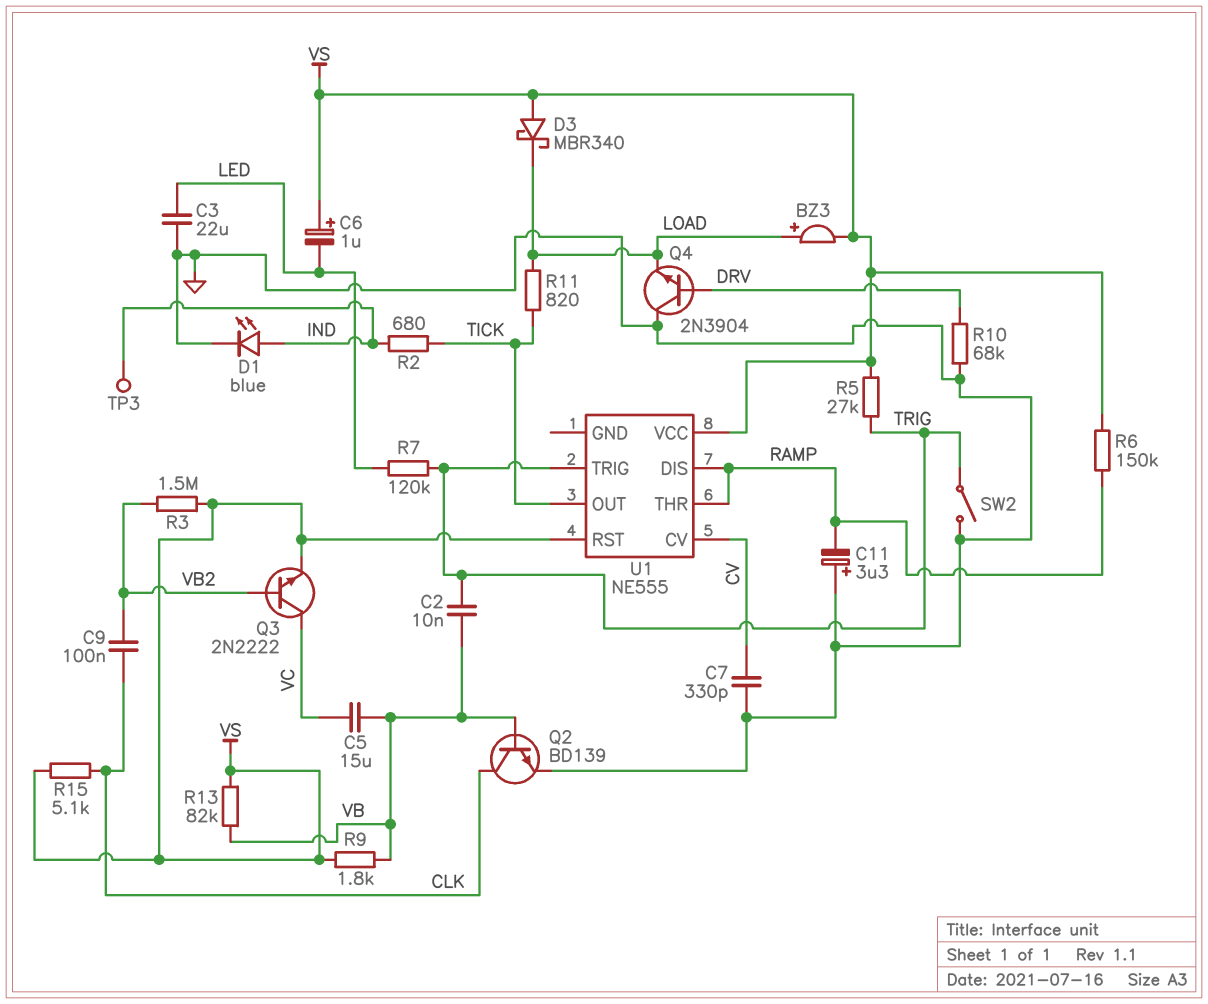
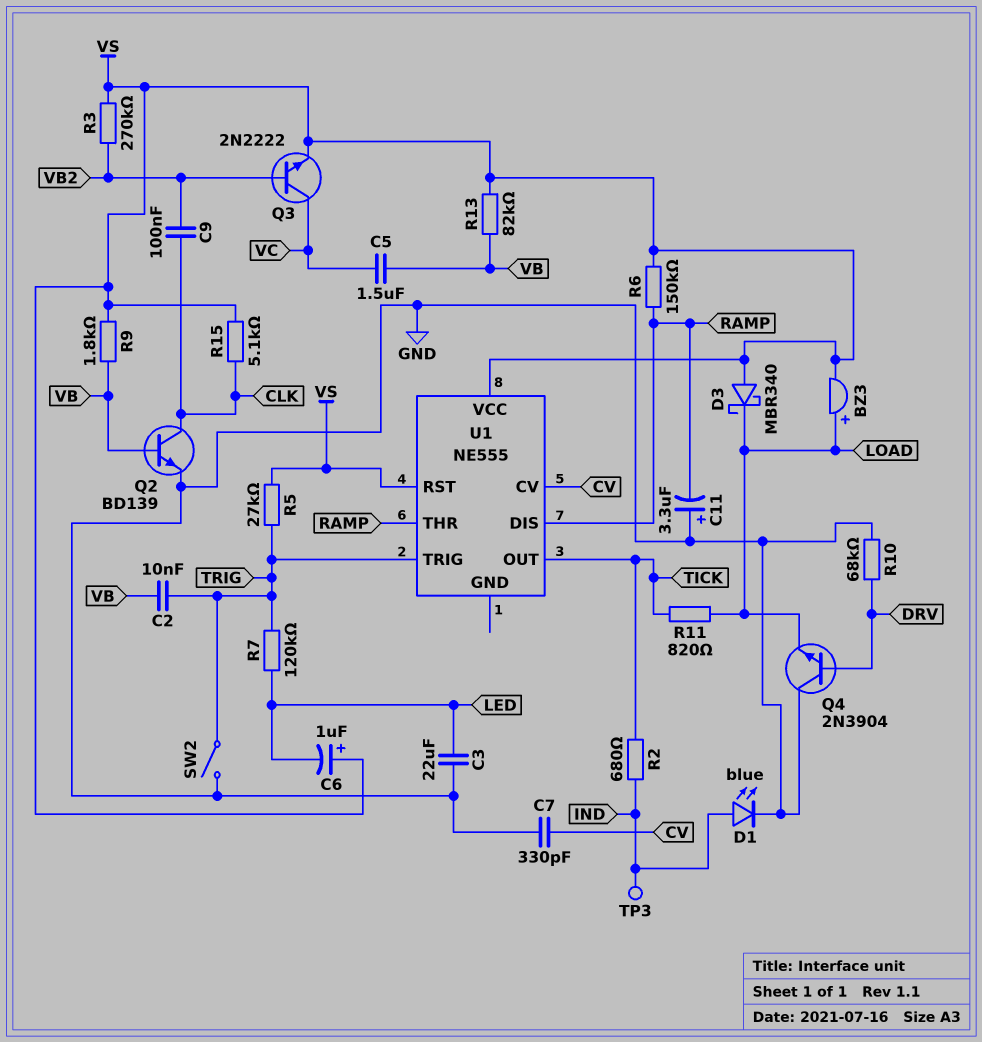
C5: 15uF (VB, VC) -> 1.5uF (VB, VC)
R3: 1.5M (VB2, VS) -> 270k (VB2, VS)

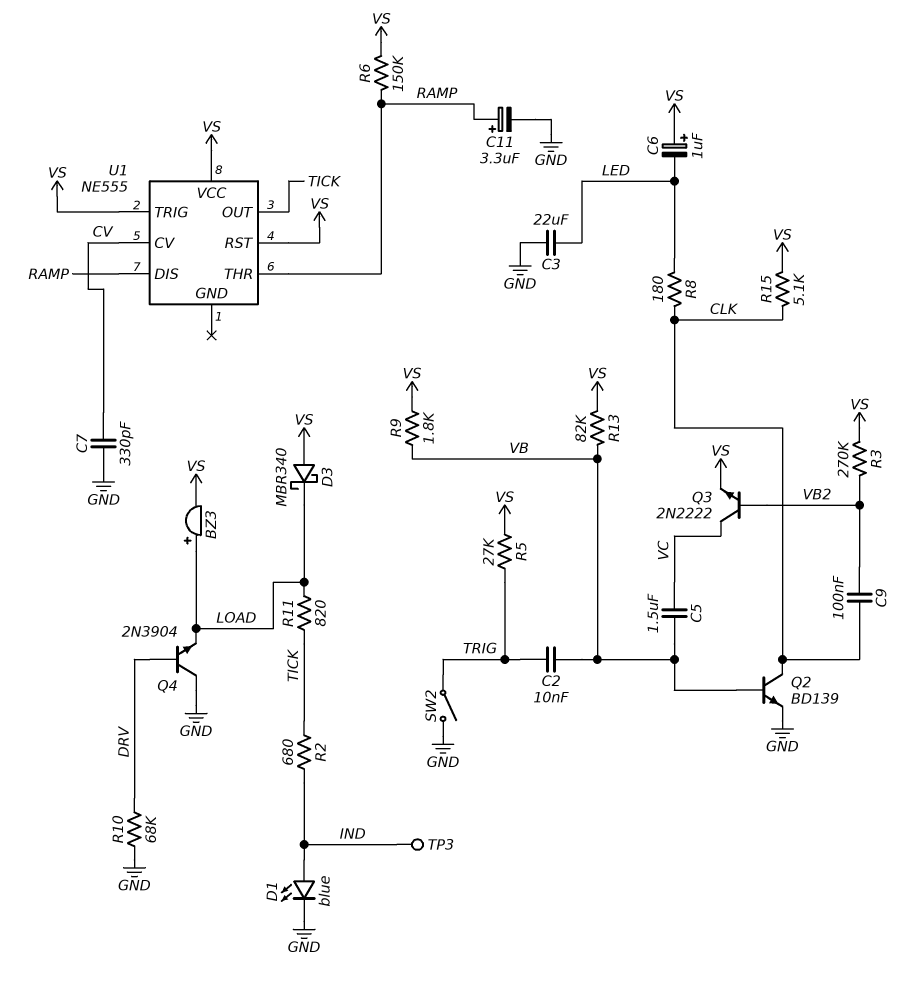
C11: 3.3uF (plus GND, minus RAMP) -> 3.3uF (plus RAMP, minus GND)
R7: 120k (LED, TRIG) -> none
R8: none -> 180 (CLK, LED)
U1 pin TRIG: TRIG -> VS

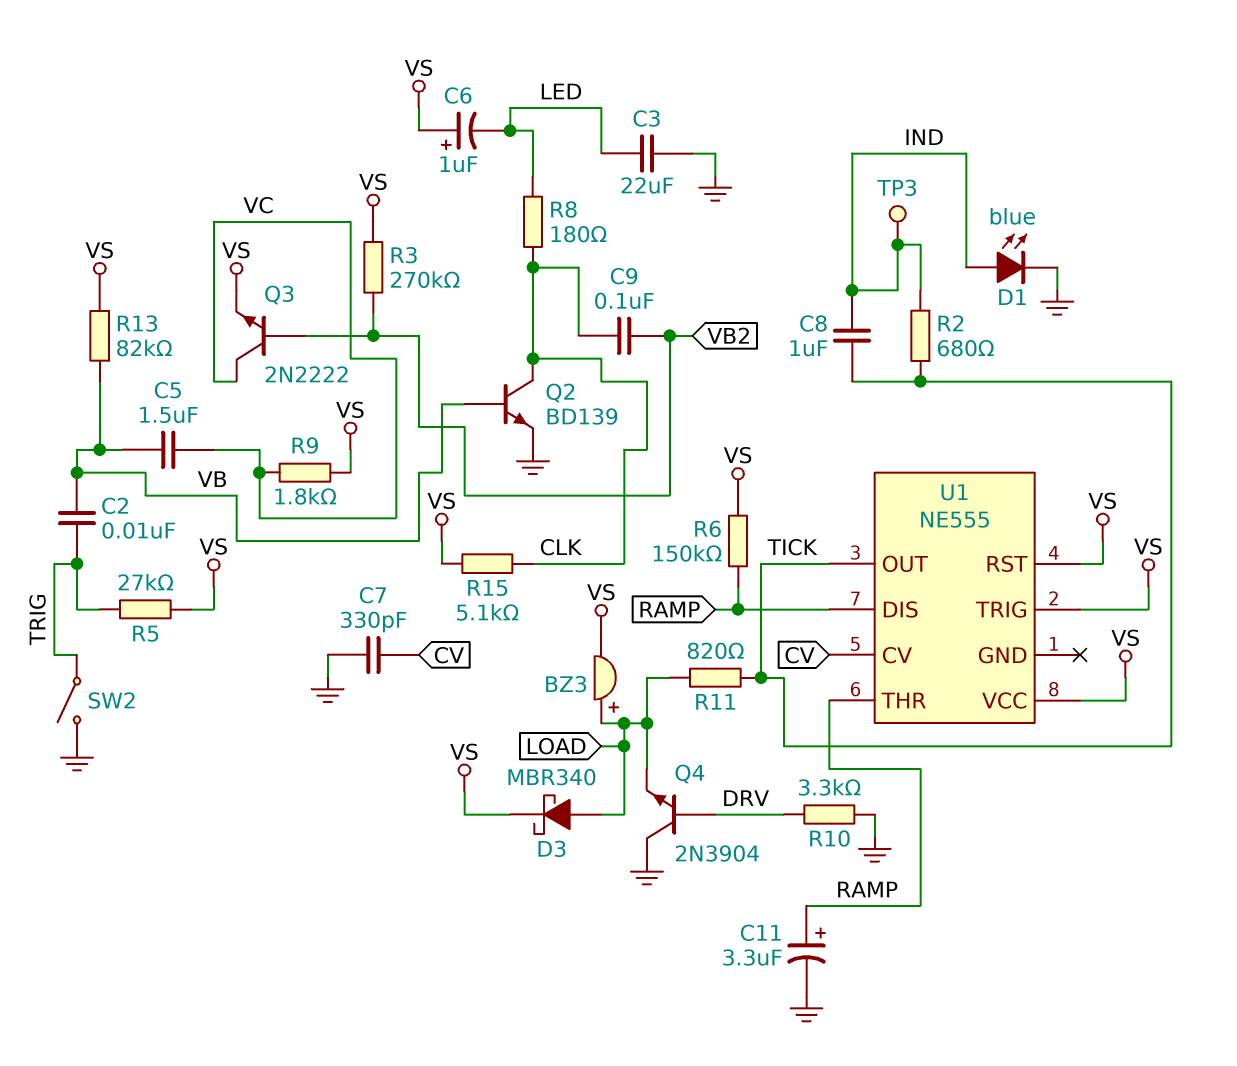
C8: none -> 1uF (IND, TICK)
D3: schottky MBR340 (A VS, K LOAD) -> schottky MBR340 (A LOAD, K VS)
R9: 1.8k (VB, VS) -> 1.8k (VC, VS)
R10: 68k (DRV, GND) -> 3.3k (DRV, GND)

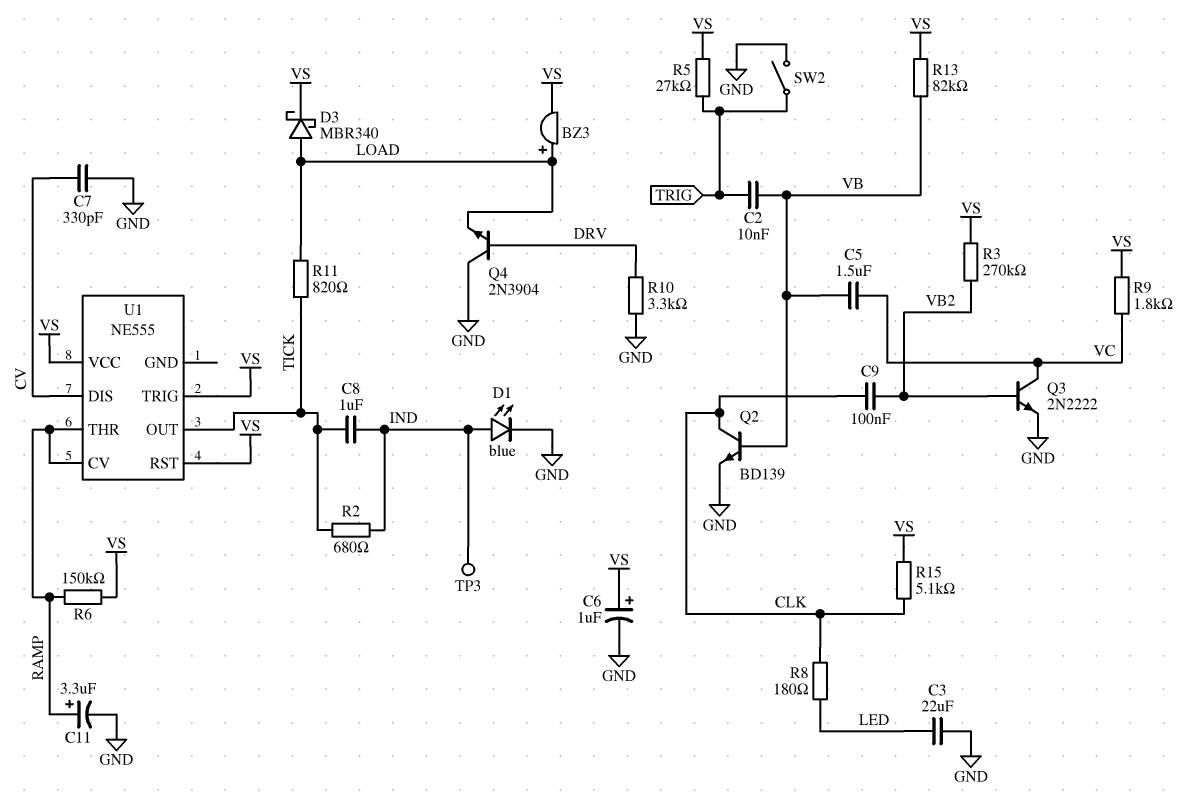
C6: 1uF (plus VS, minus LED) -> 1uF (plus VS, minus GND)
Q3: NPN 2N2222 (B VB2, C VC, E VS) -> NPN 2N2222 (B VB2, C VC, E GND)
U1 pin CV: CV -> RAMP
U1 pin DIS: RAMP -> CV

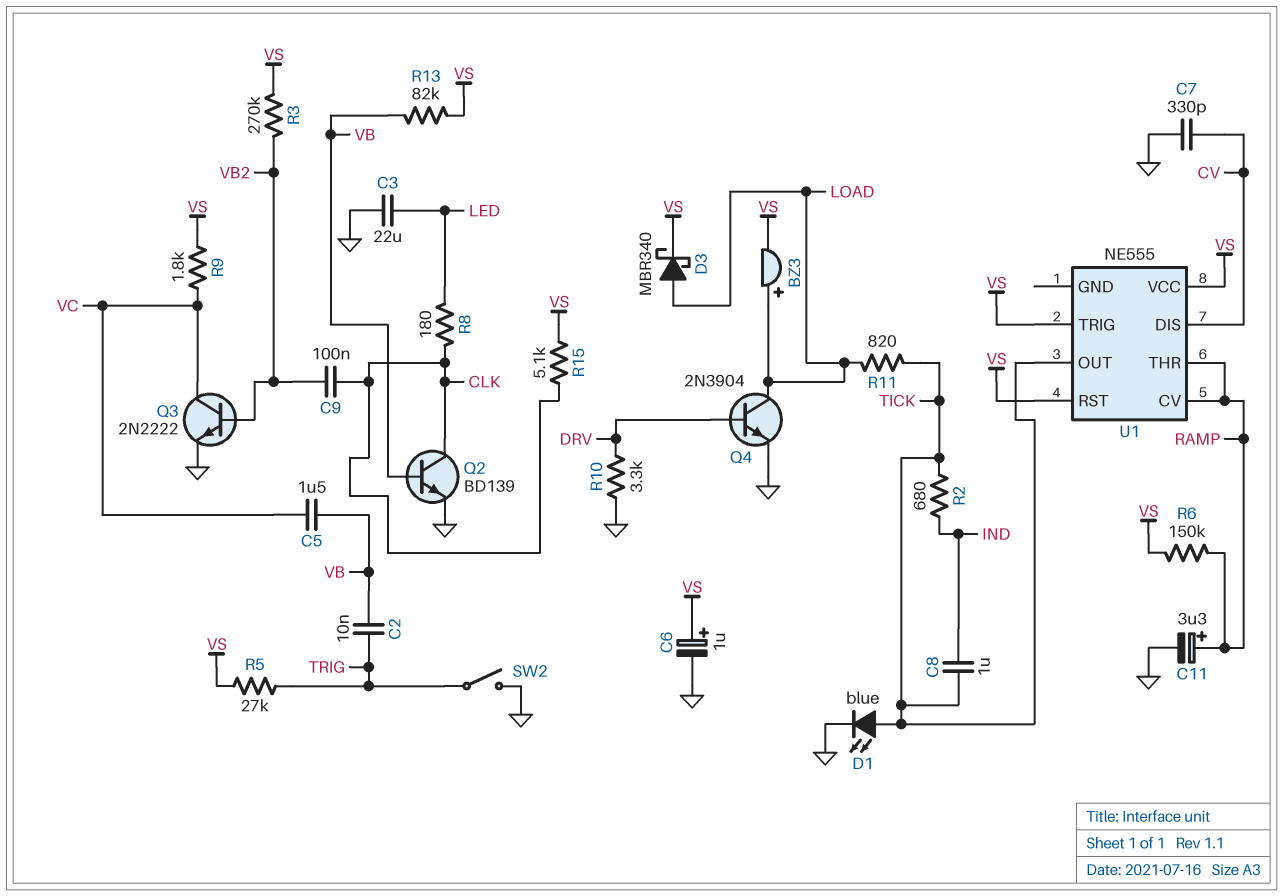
D1: LED blue (A IND, K GND) -> LED blue (A TICK, K GND)
Q4: NPN 2N3904 (B DRV, C GND, E LOAD) -> NPN 2N3904 (B DRV, C LOAD, E GND)
TP3: test point (IND) -> none

